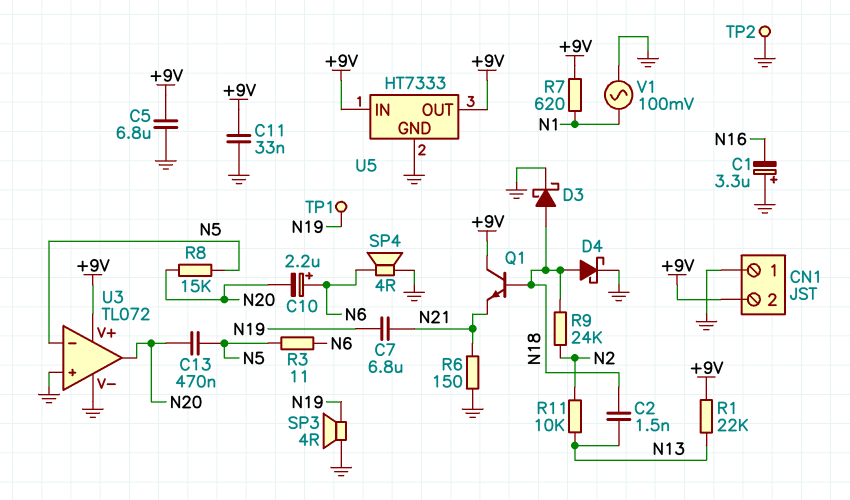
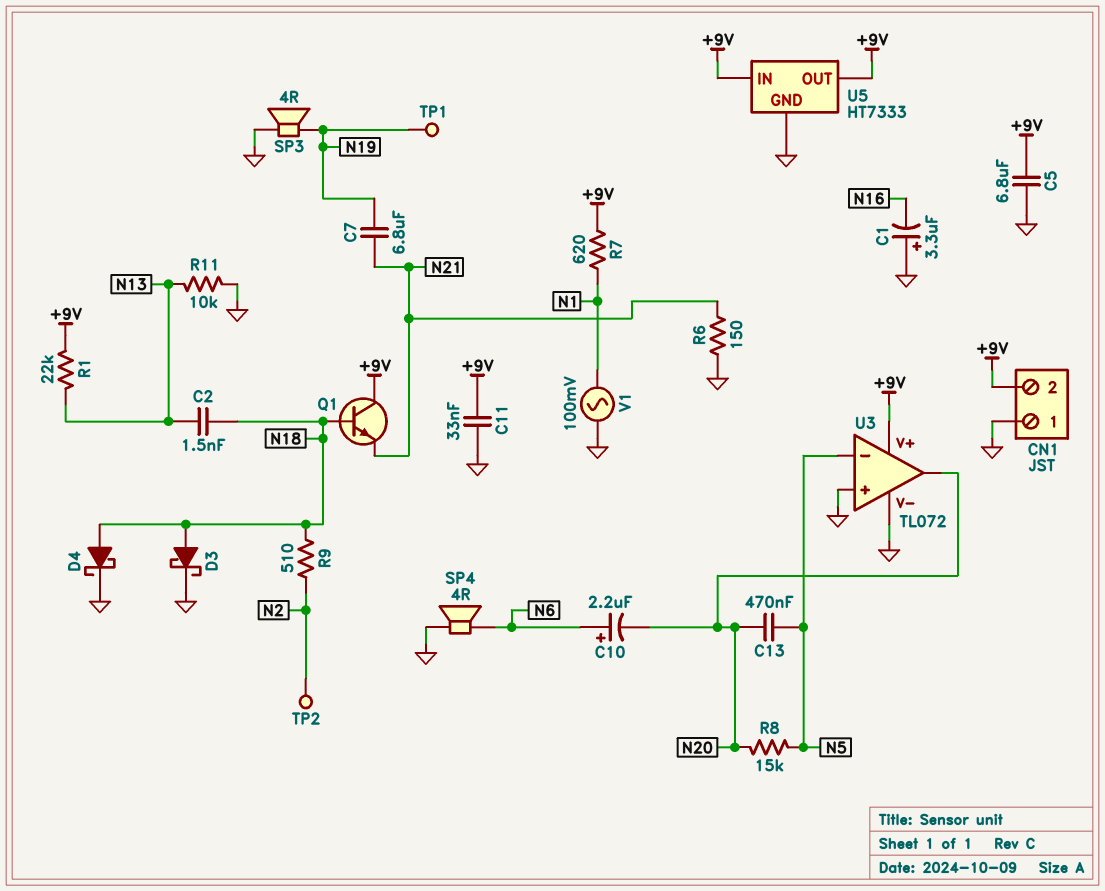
R3: 11 (N5, N6) -> none
R9: 24k (N2, N18) -> 510 (N2, N18)
R11: 10k (N2, N13) -> 10k (GND, N13)
TP2: test point (GND) -> test point (N2)

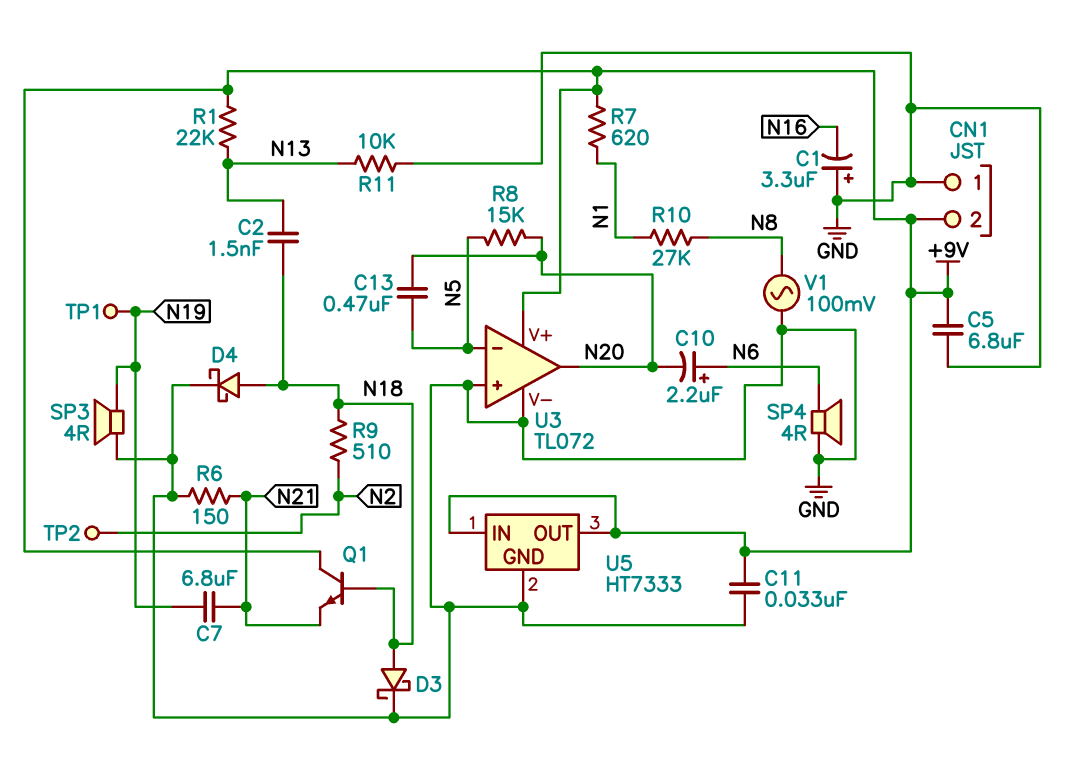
R10: none -> 27k (N1, N8)
V1: AC 100mV (GND, N1) -> AC 100mV (GND, N8)

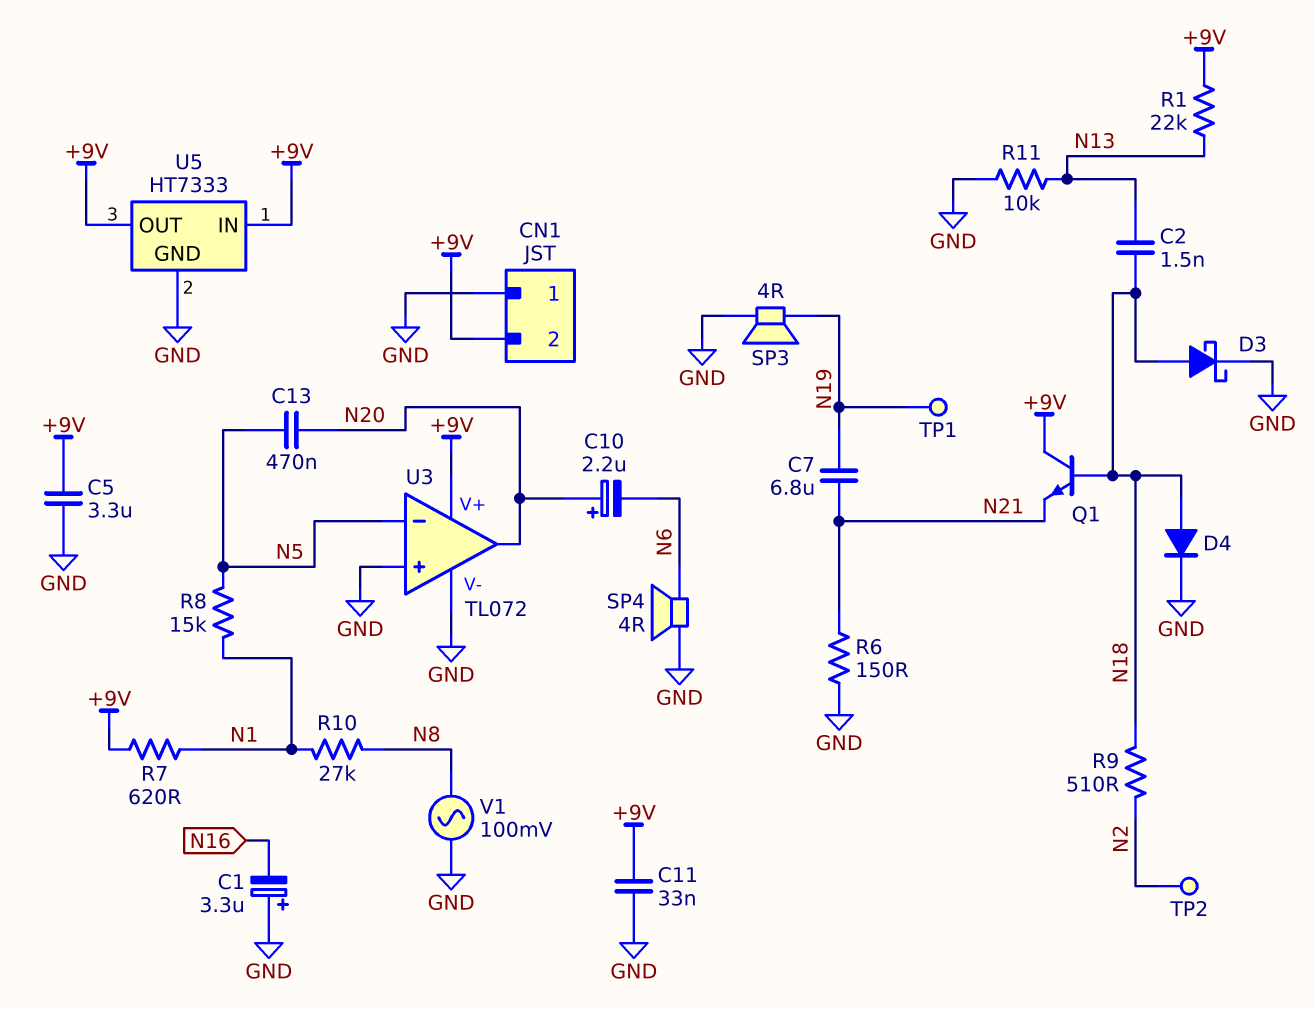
C5: 6.8uF (+9V, GND) -> 3.3uF (+9V, GND)
C10: 2.2uF (plus N6, minus N20) -> 2.2uF (plus N20, minus N6)
D4: schottky (A N18, K GND) -> diode (A N18, K GND)
R8: 15k (N5, N20) -> 15k (N1, N5)

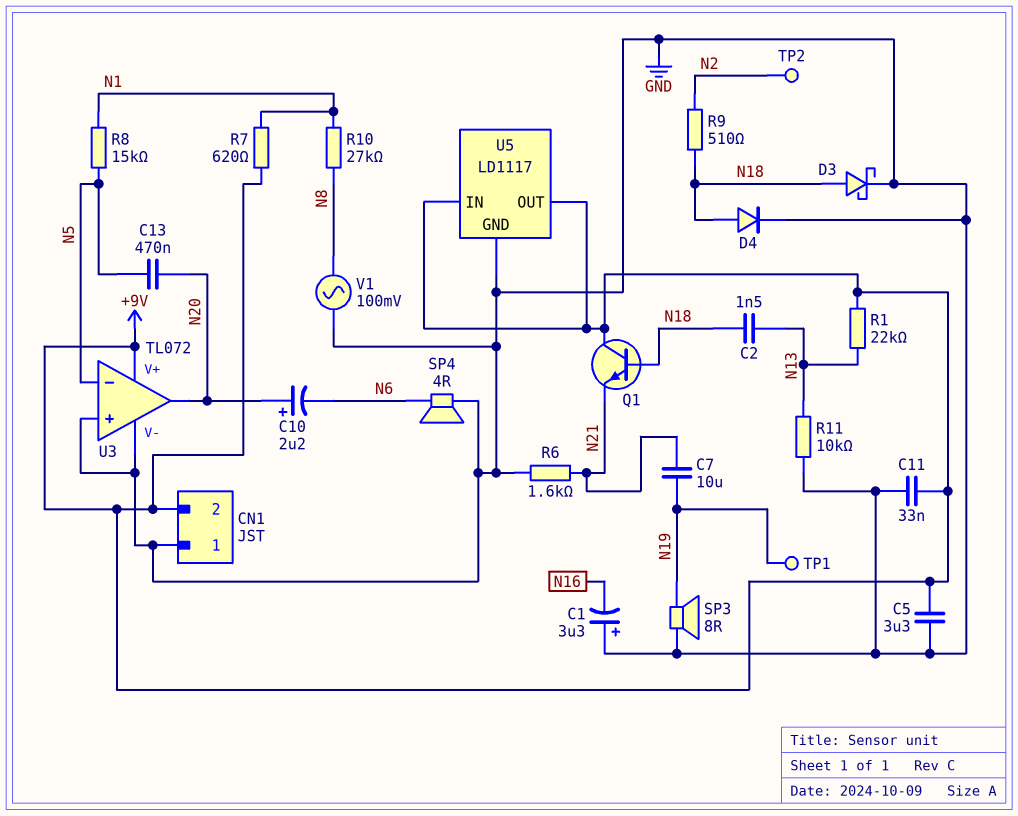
C7: 6.8uF (N19, N21) -> 10uF (N19, N21)
R6: 150 (GND, N21) -> 1.6k (GND, N21)
SP3: speaker 4R (GND, N19) -> speaker 8R (GND, N19)
U5: HT7333 -> LD1117

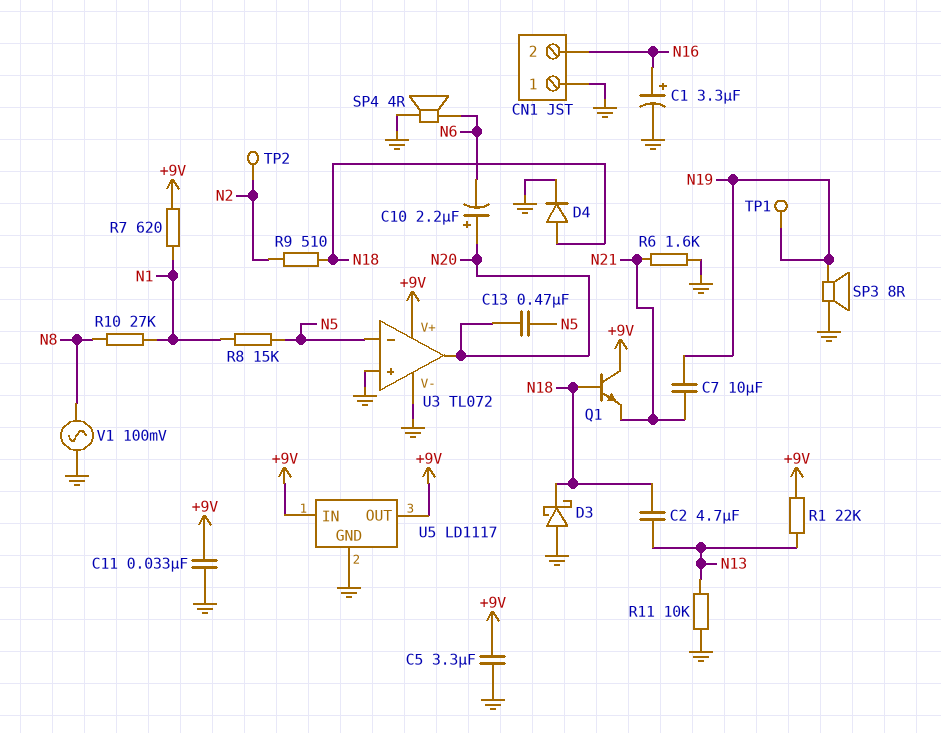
C1: 3.3uF (plus GND, minus N16) -> 3.3uF (plus N16, minus GND)
C2: 1.5nF (N13, N18) -> 4.7uF (N13, N18)
CN1 pin 2: +9V -> N16
D3: schottky (A N18, K GND) -> schottky (A GND, K N18)

